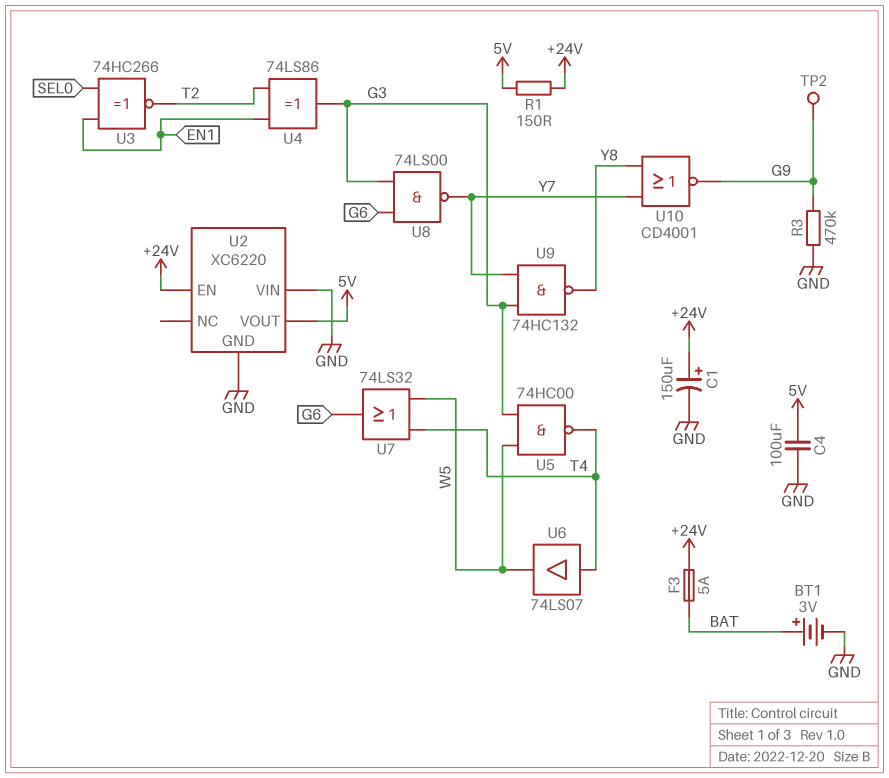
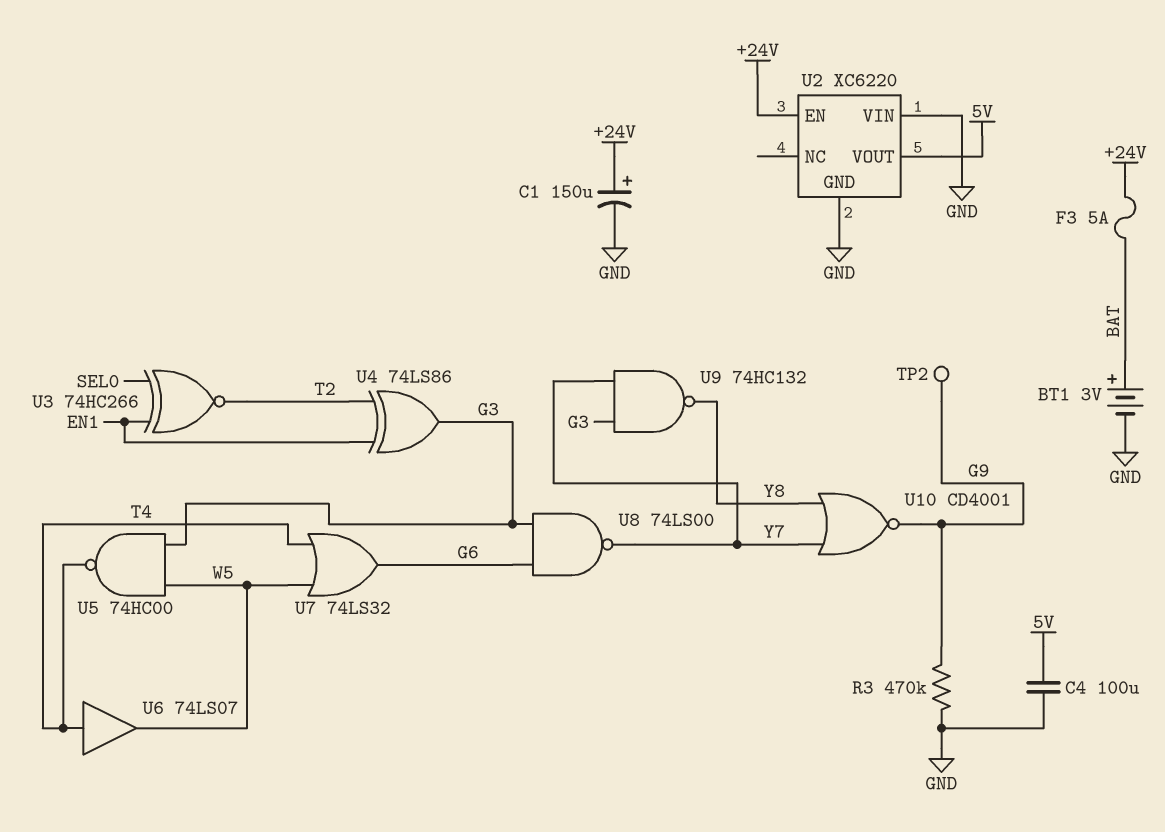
R1: 150 (+24V, 5V) -> none

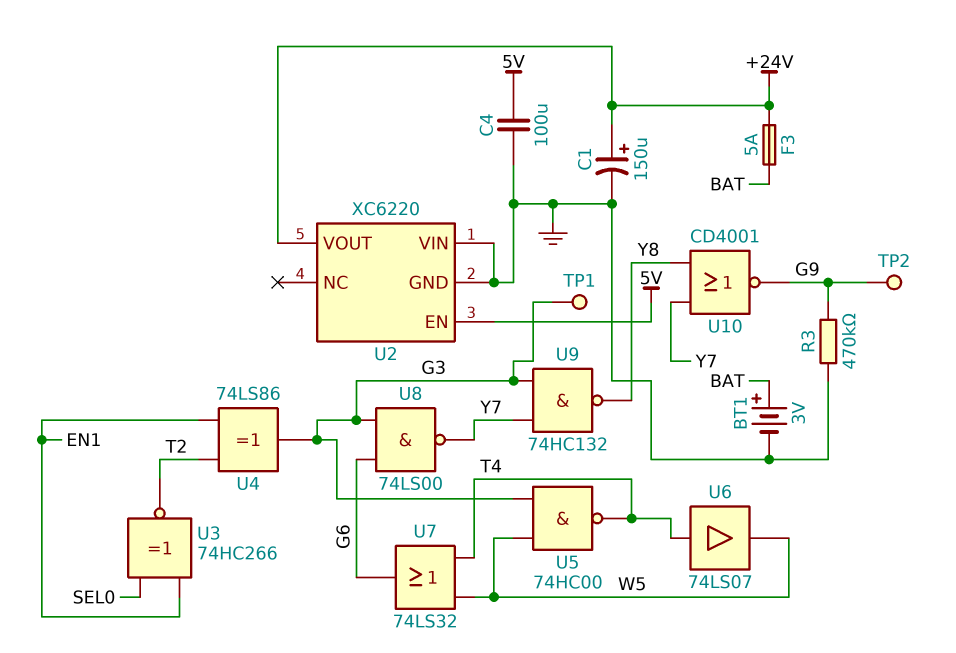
TP1: none -> test point (G3)
U2 pin EN: +24V -> 5V
U2 pin VOUT: 5V -> +24V

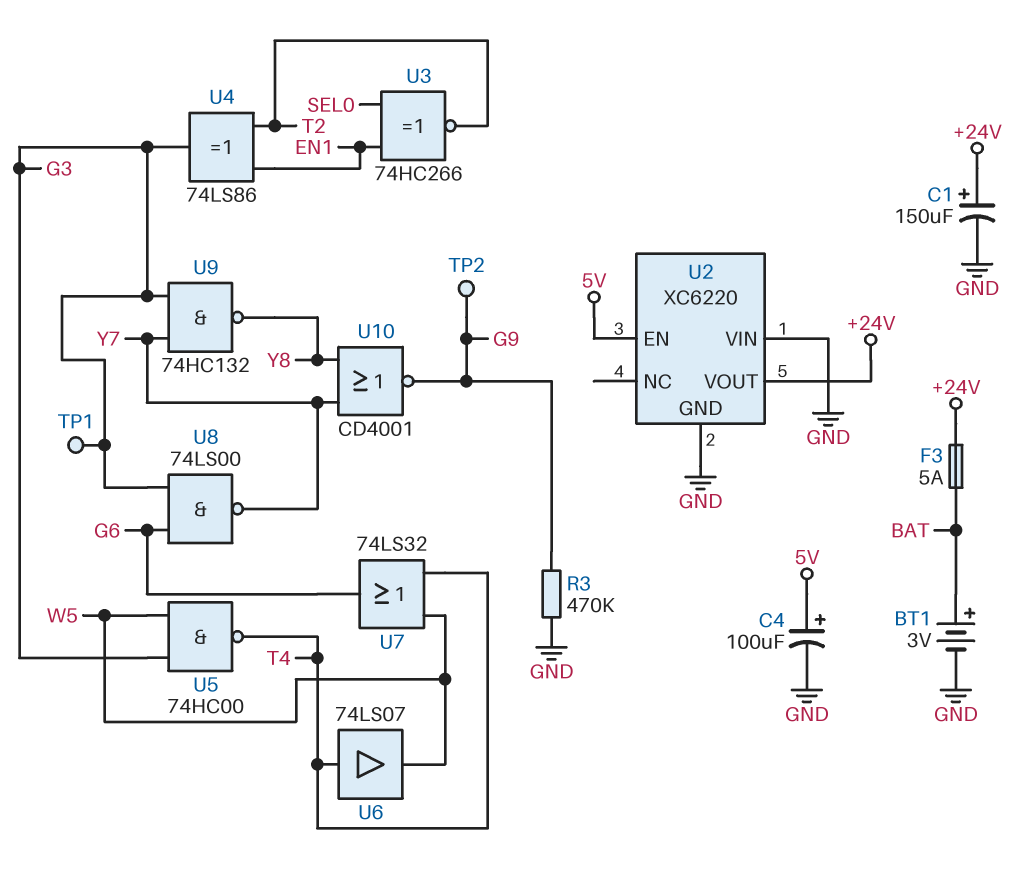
C4: 100uF (5V, GND) -> 100uF (plus 5V, minus GND)

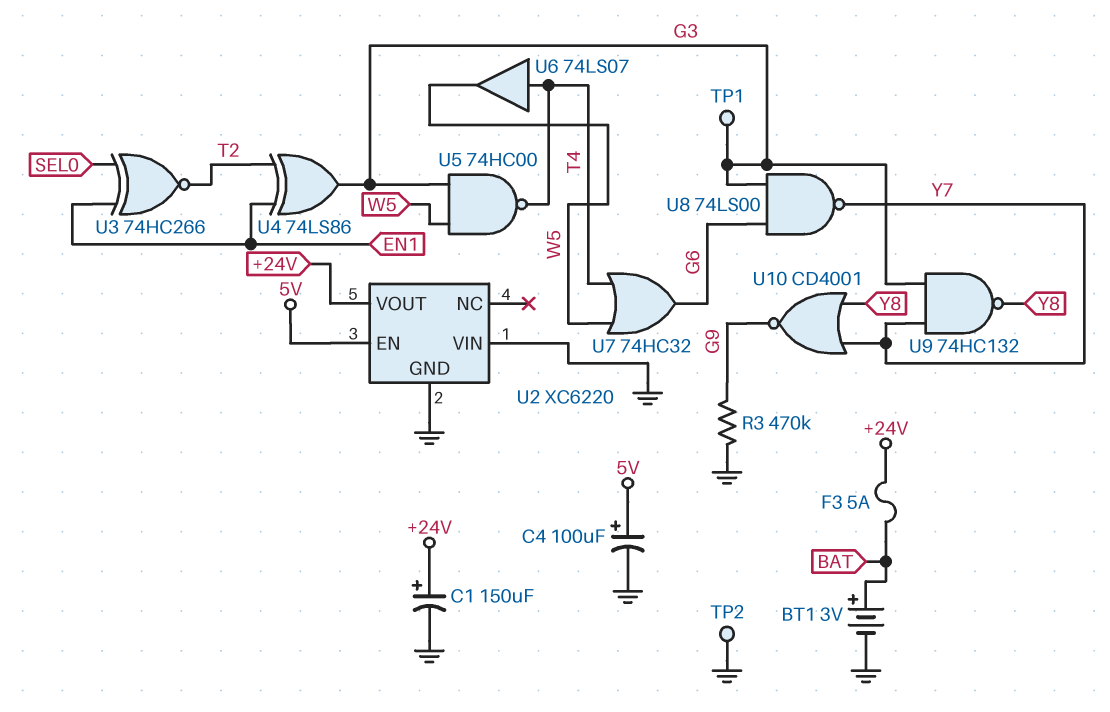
TP2: test point (G9) -> test point (GND)
U7: OR 74LS32 (in T4, in W5, out G6) -> OR 74HC32 (in T4, in W5, out G6)

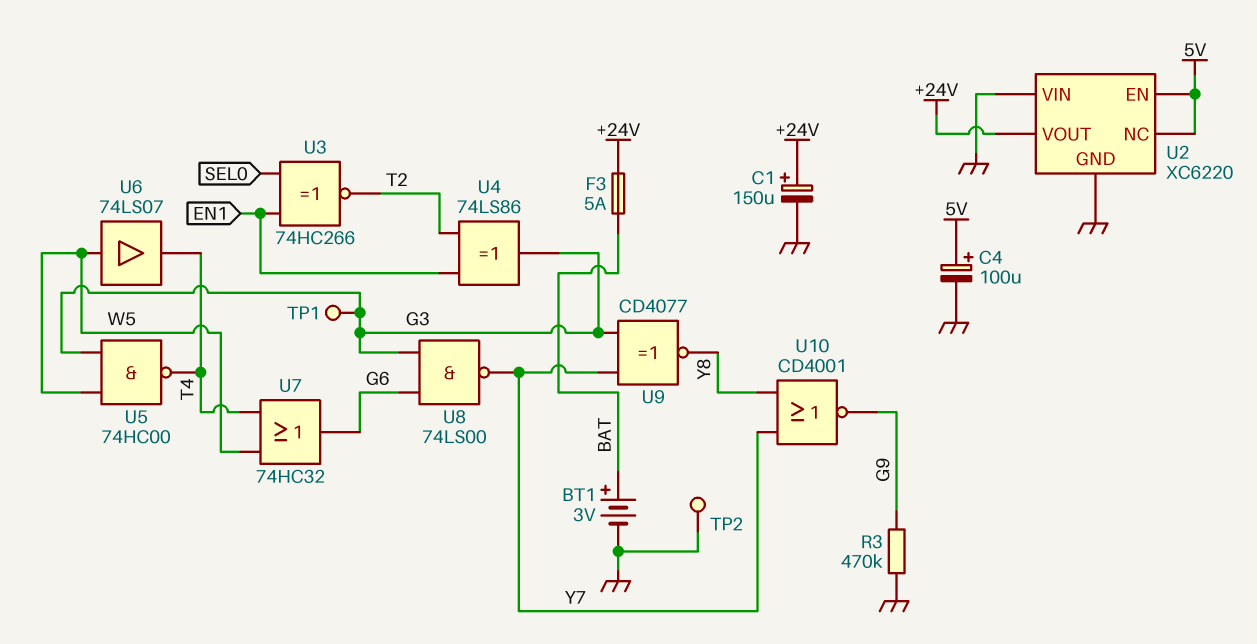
U2 pin NC: none -> 5V
U6: buffer 74LS07 (in T4, out W5) -> buffer 74LS07 (in W5, out T4)
U9: NAND 74HC132 (in G3, in Y7, out Y8) -> XNOR CD4077 (in G3, in Y7, out Y8)

